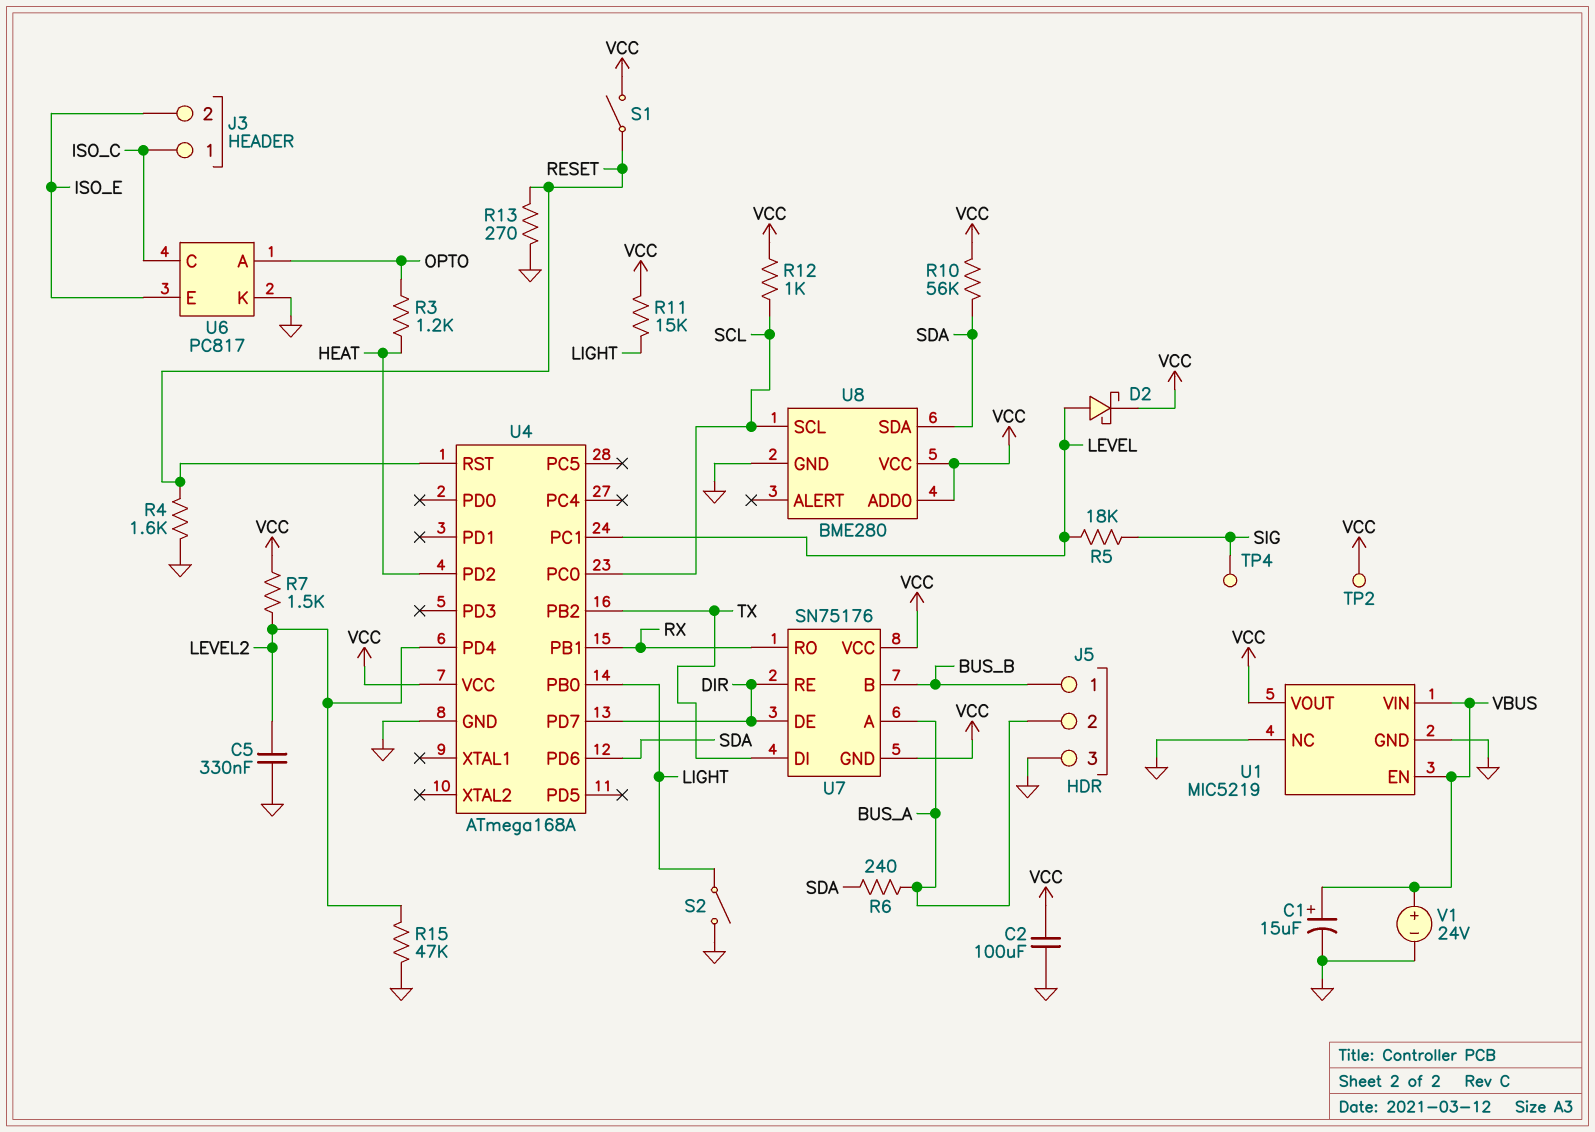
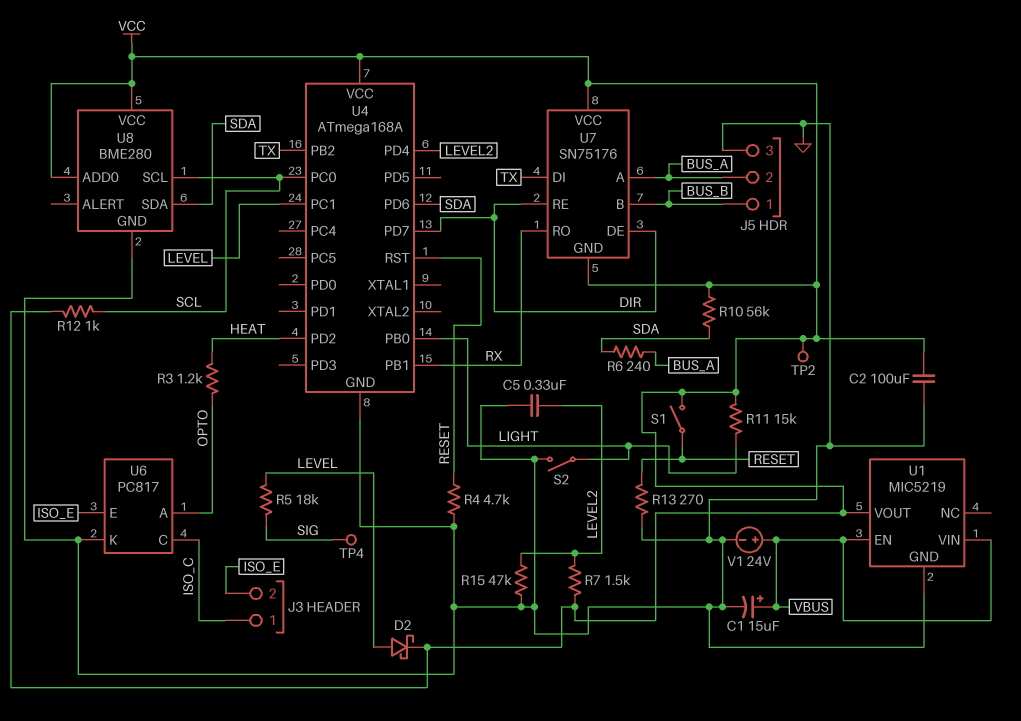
R4: 1.6k (GND, RESET) -> 4.7k (GND, RESET)
U1 pin NC: GND -> none

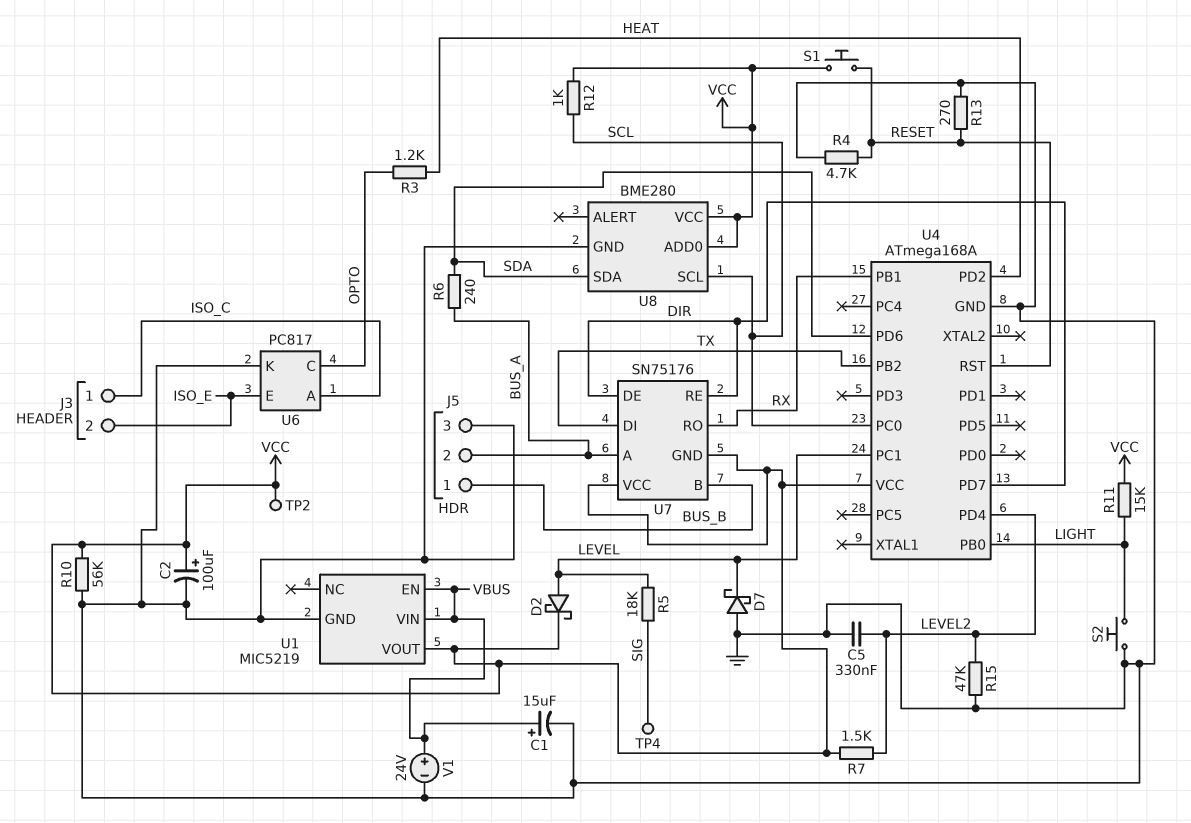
C2: 100uF (GND, VCC) -> 100uF (plus VCC, minus GND)
D7: none -> schottky (A GND, K LEVEL)
R10: 56k (SDA, VCC) -> 56k (GND, VCC)
S1: switch (RESET, VCC) -> button (RESET, VCC)
S2: switch (GND, LIGHT) -> button (GND, LIGHT)
U6 pin A: OPTO -> ISO_C
U6 pin C: ISO_C -> OPTO

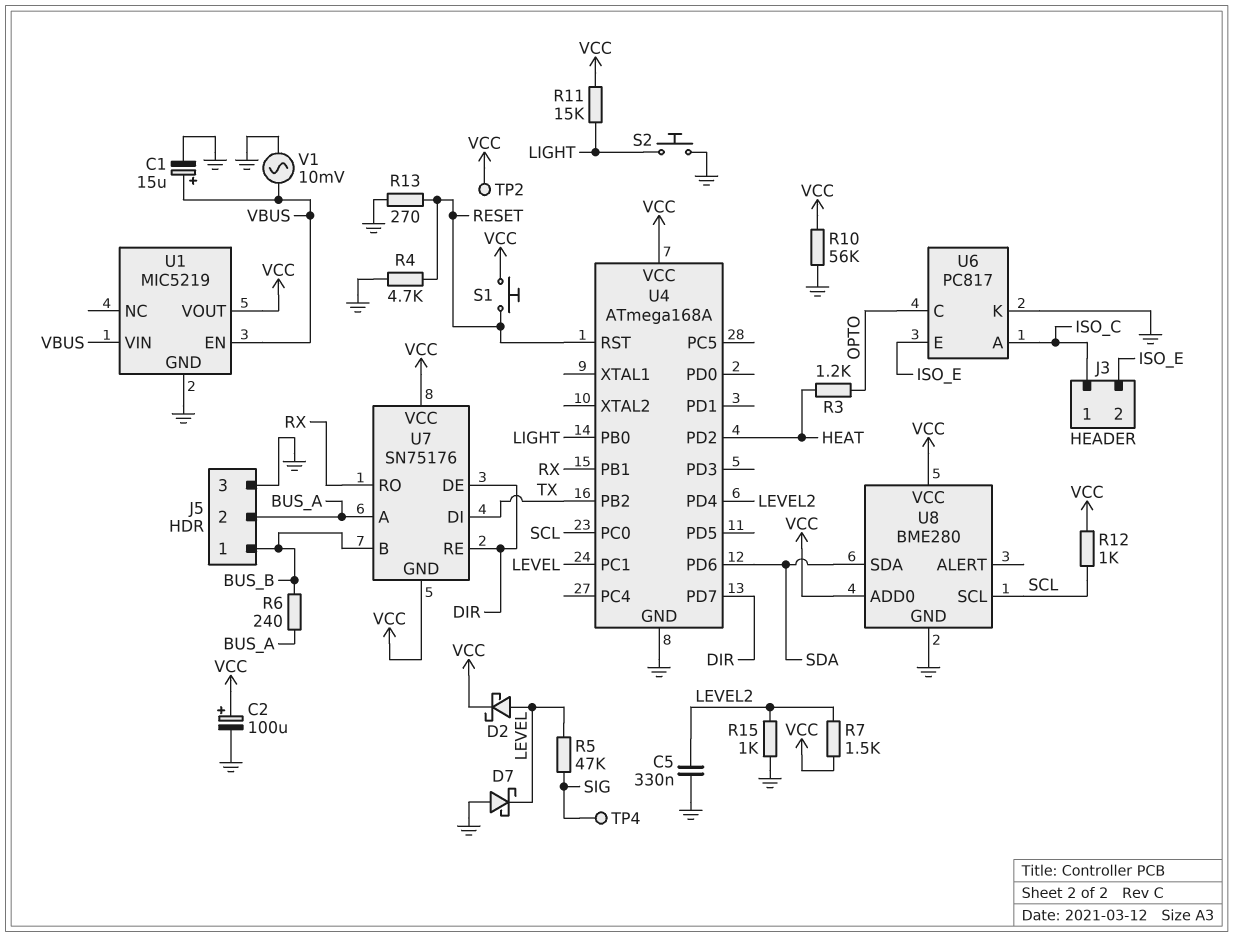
R5: 18k (LEVEL, SIG) -> 47k (LEVEL, SIG)
R6: 240 (BUS_A, SDA) -> 240 (BUS_A, BUS_B)
R15: 47k (GND, LEVEL2) -> 1k (GND, LEVEL2)
V1: 24V (plus VBUS, minus GND) -> AC 10mV (GND, VBUS)

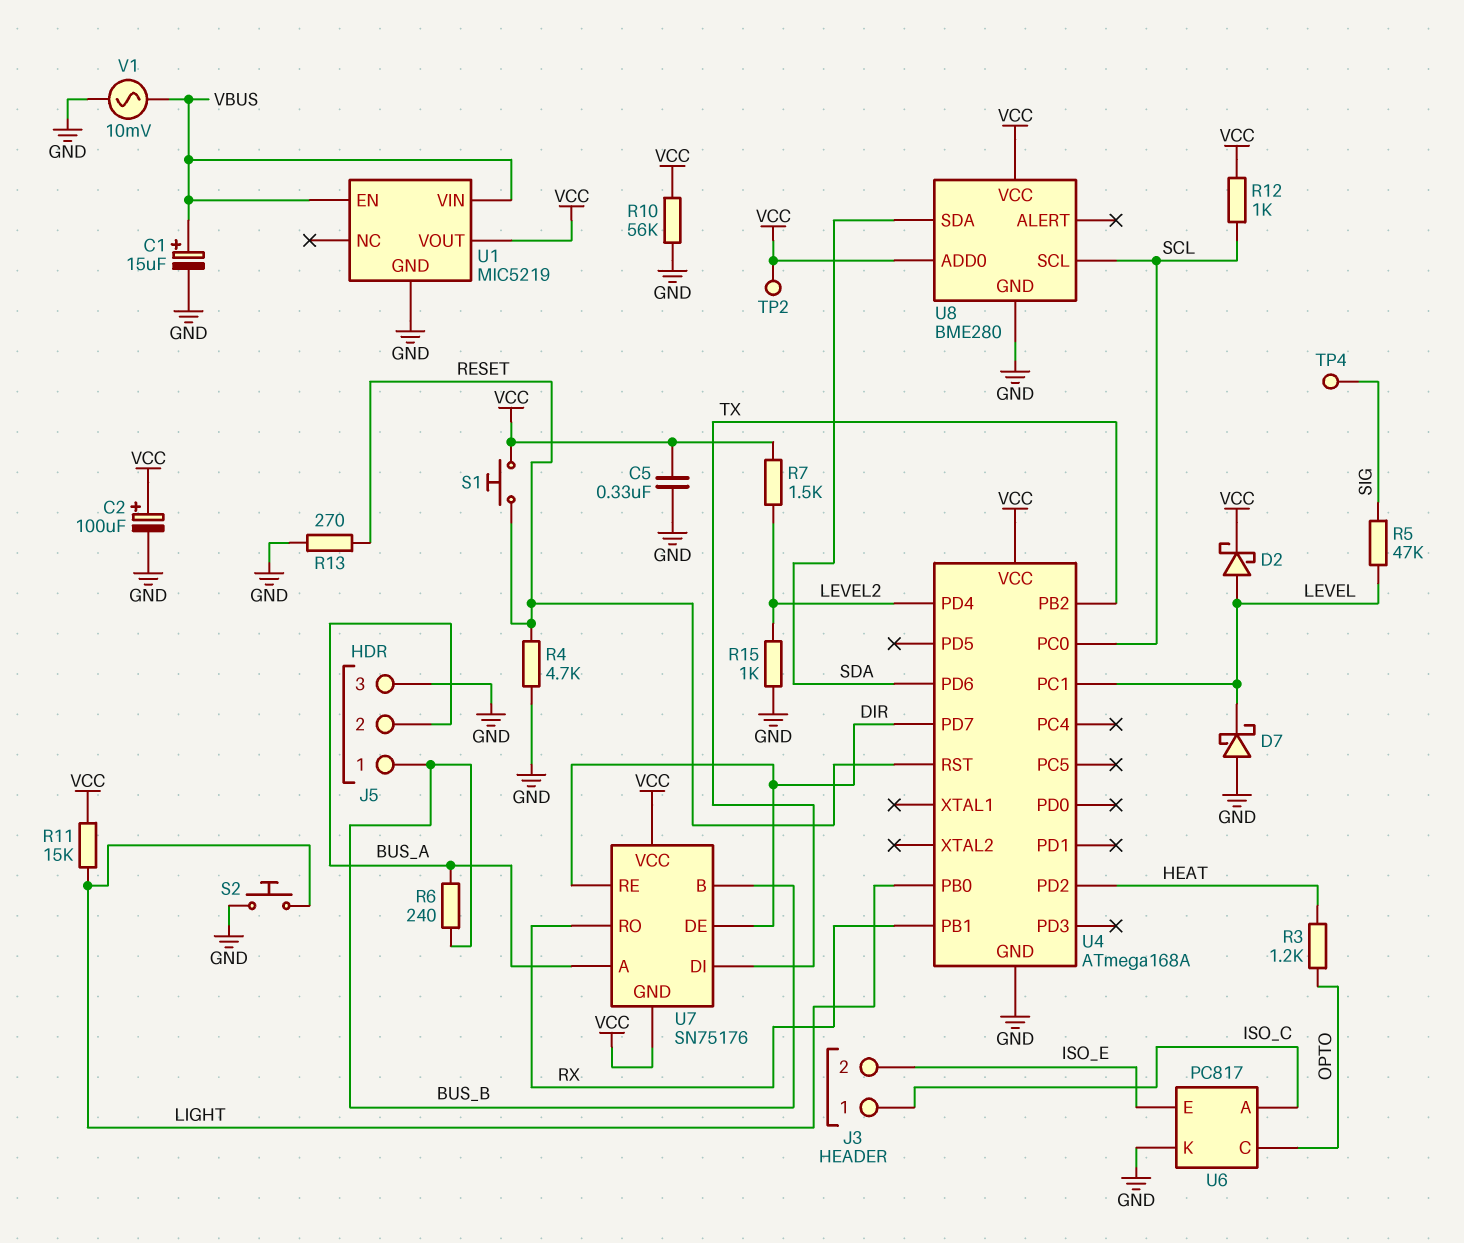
C5: 330nF (GND, LEVEL2) -> 330nF (GND, VCC)

